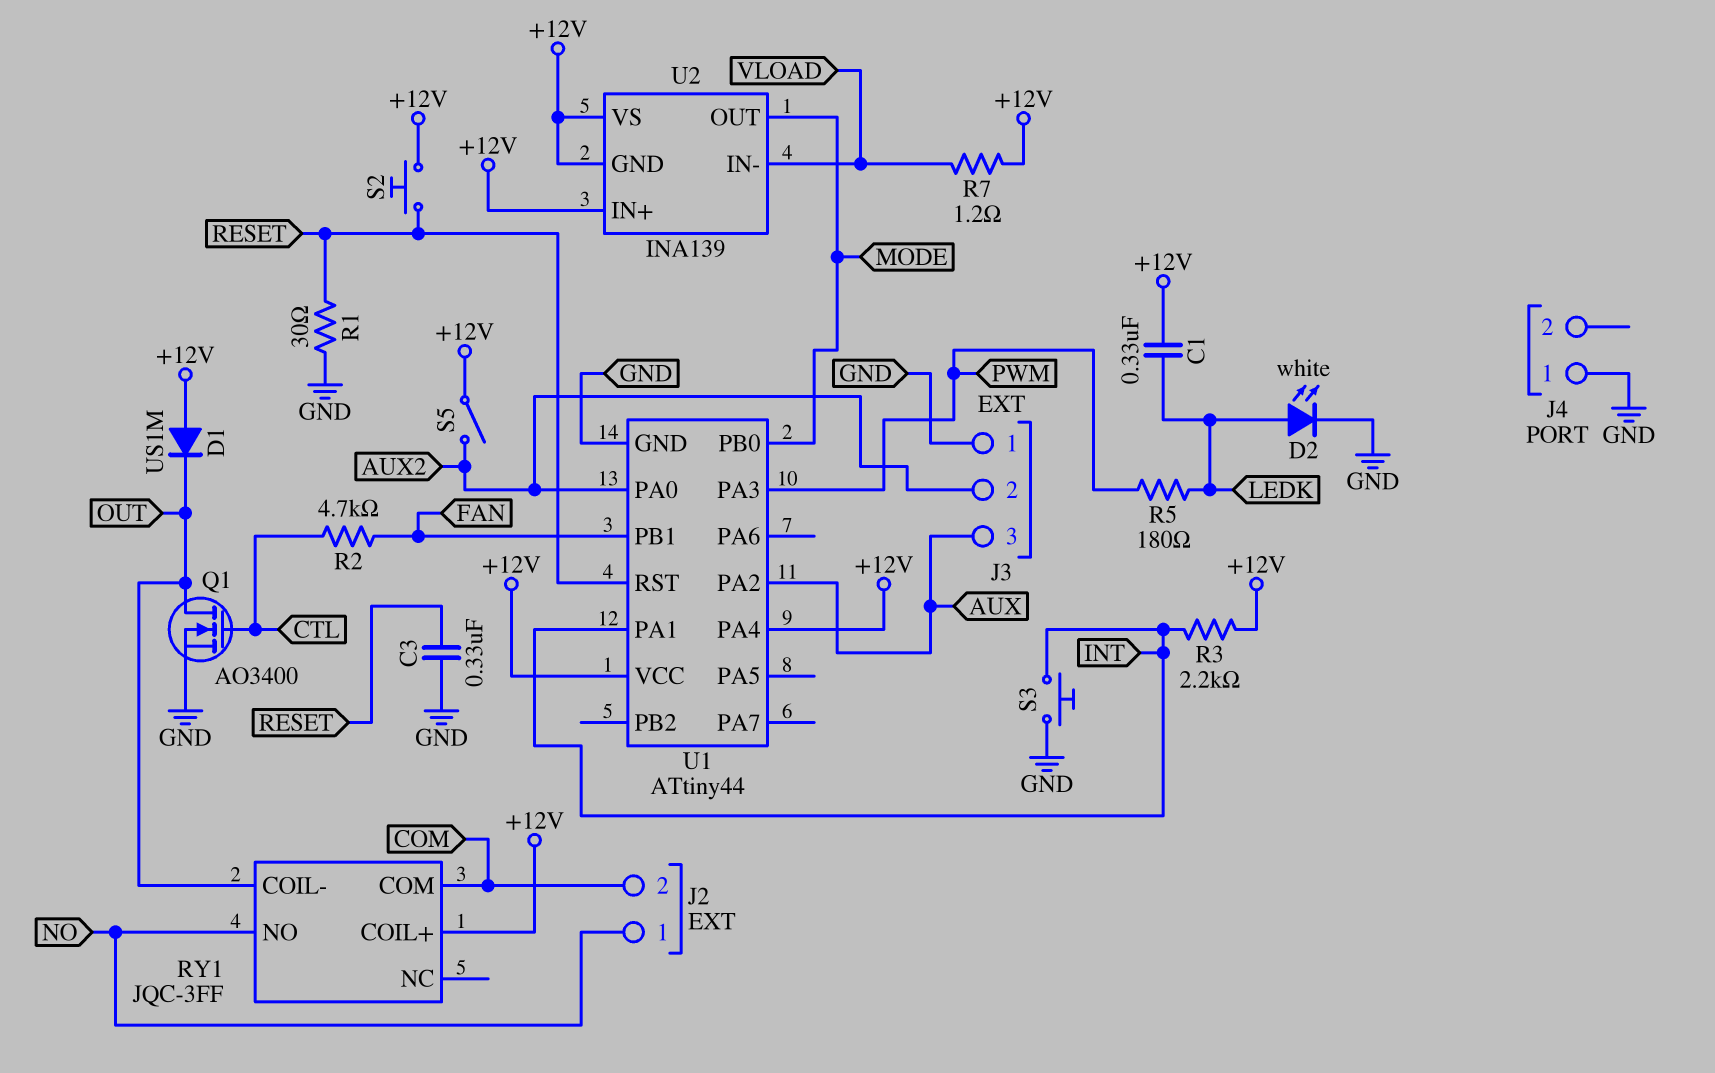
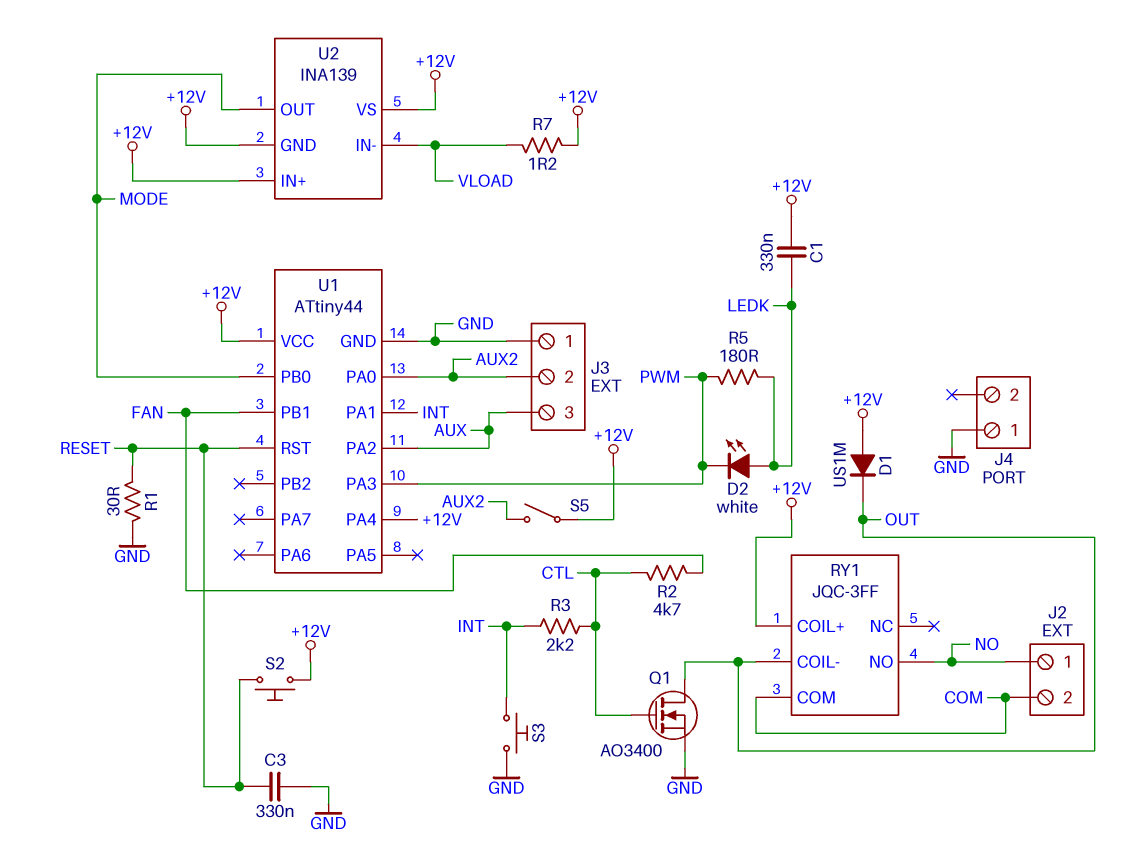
D2: LED white (A LEDK, K GND) -> LED white (A LEDK, K PWM)
R3: 2.2k (+12V, INT) -> 2.2k (CTL, INT)

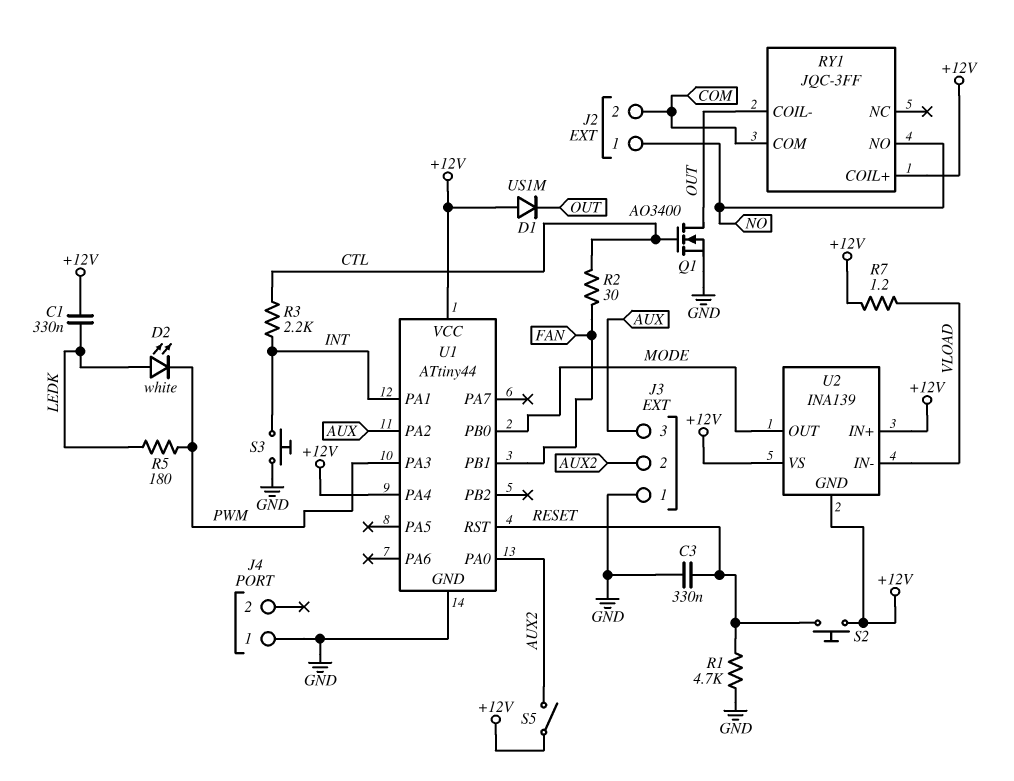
R1: 30 (GND, RESET) -> 4.7k (GND, RESET)
R2: 4.7k (CTL, FAN) -> 30 (CTL, FAN)

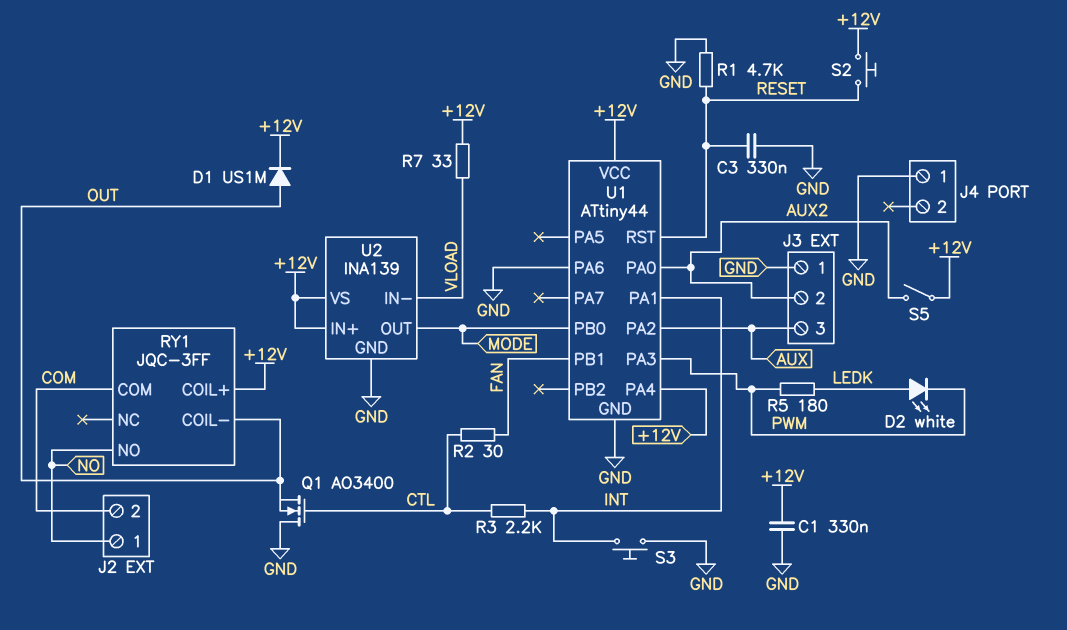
C1: 330nF (+12V, LEDK) -> 330nF (+12V, GND)
D1: diode US1M (A +12V, K OUT) -> diode US1M (A OUT, K +12V)
Q1: NMOS AO3400 (G CTL, D OUT, S GND) -> NMOS AO3400 (G CTL, D GND, S OUT)
R7: 1.2 (+12V, VLOAD) -> 33 (+12V, VLOAD)
U1 pin PA6: none -> GND
U2 pin GND: +12V -> GND

